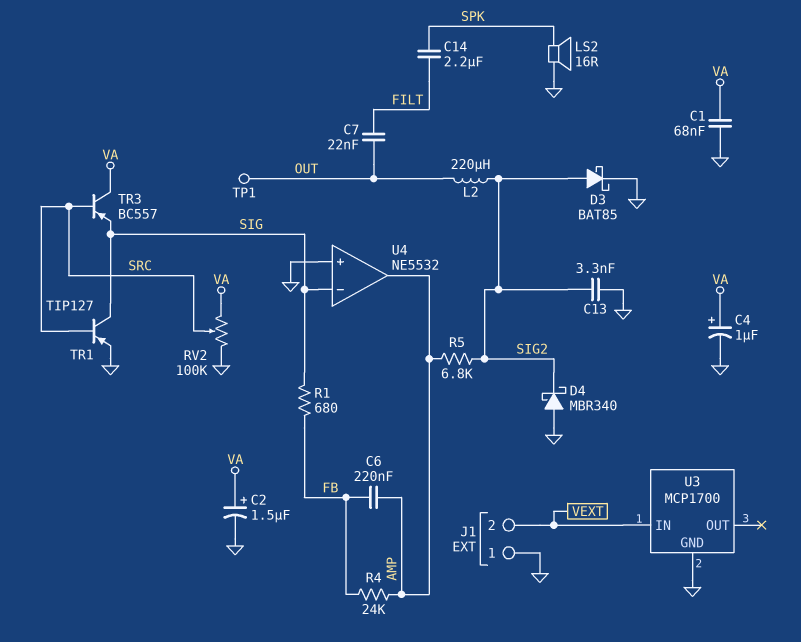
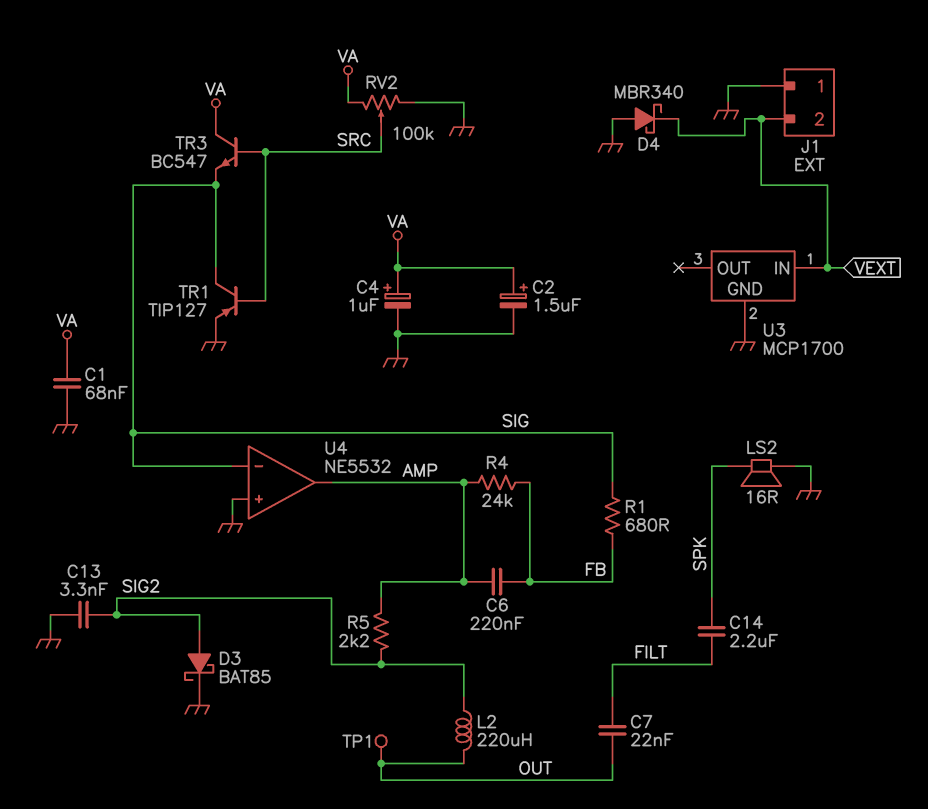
D4: schottky MBR340 (A GND, K SIG2) -> schottky MBR340 (A GND, K VEXT)
R5: 6.8k (AMP, SIG2) -> 2.2k (AMP, SIG2)
TR3: PNP BC557 (B SRC, C VA, E SIG) -> NPN BC547 (B SRC, C VA, E SIG)

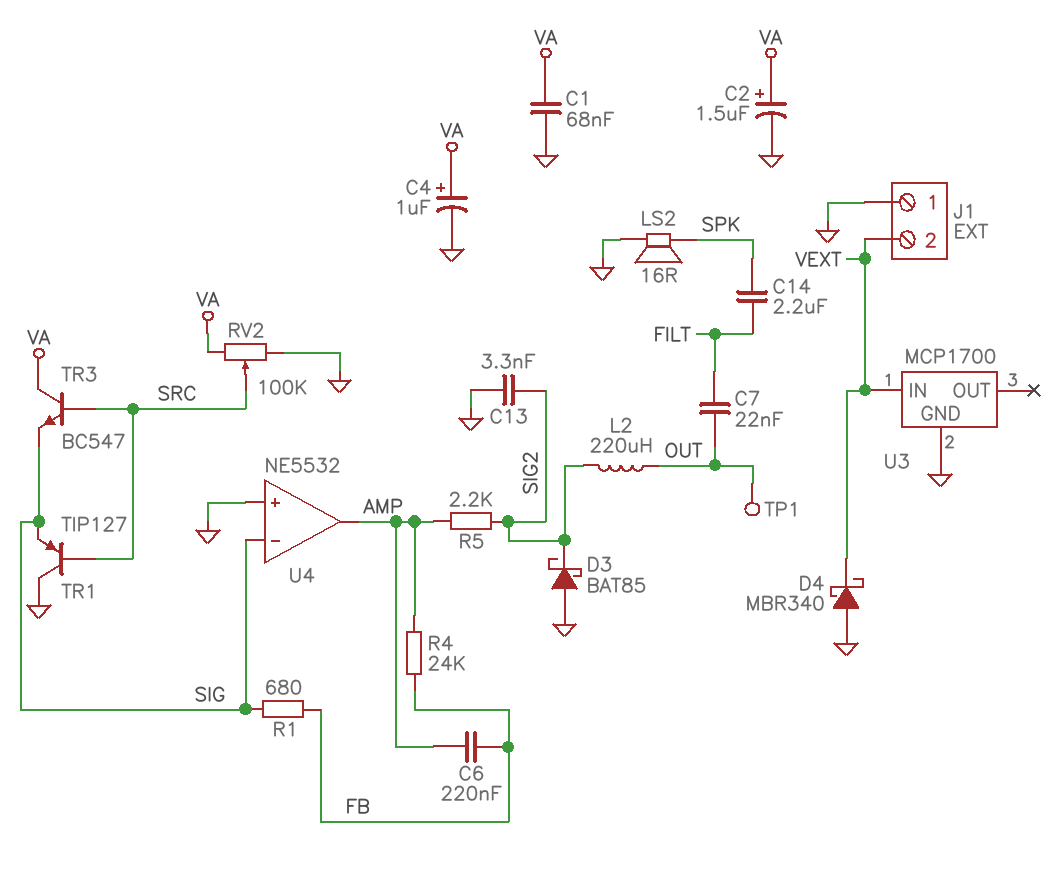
D3: schottky BAT85 (A SIG2, K GND) -> schottky BAT85 (A GND, K SIG2)
TR1: PNP TIP127 (B SRC, C SIG, E GND) -> PNP TIP127 (B SRC, C GND, E SIG)

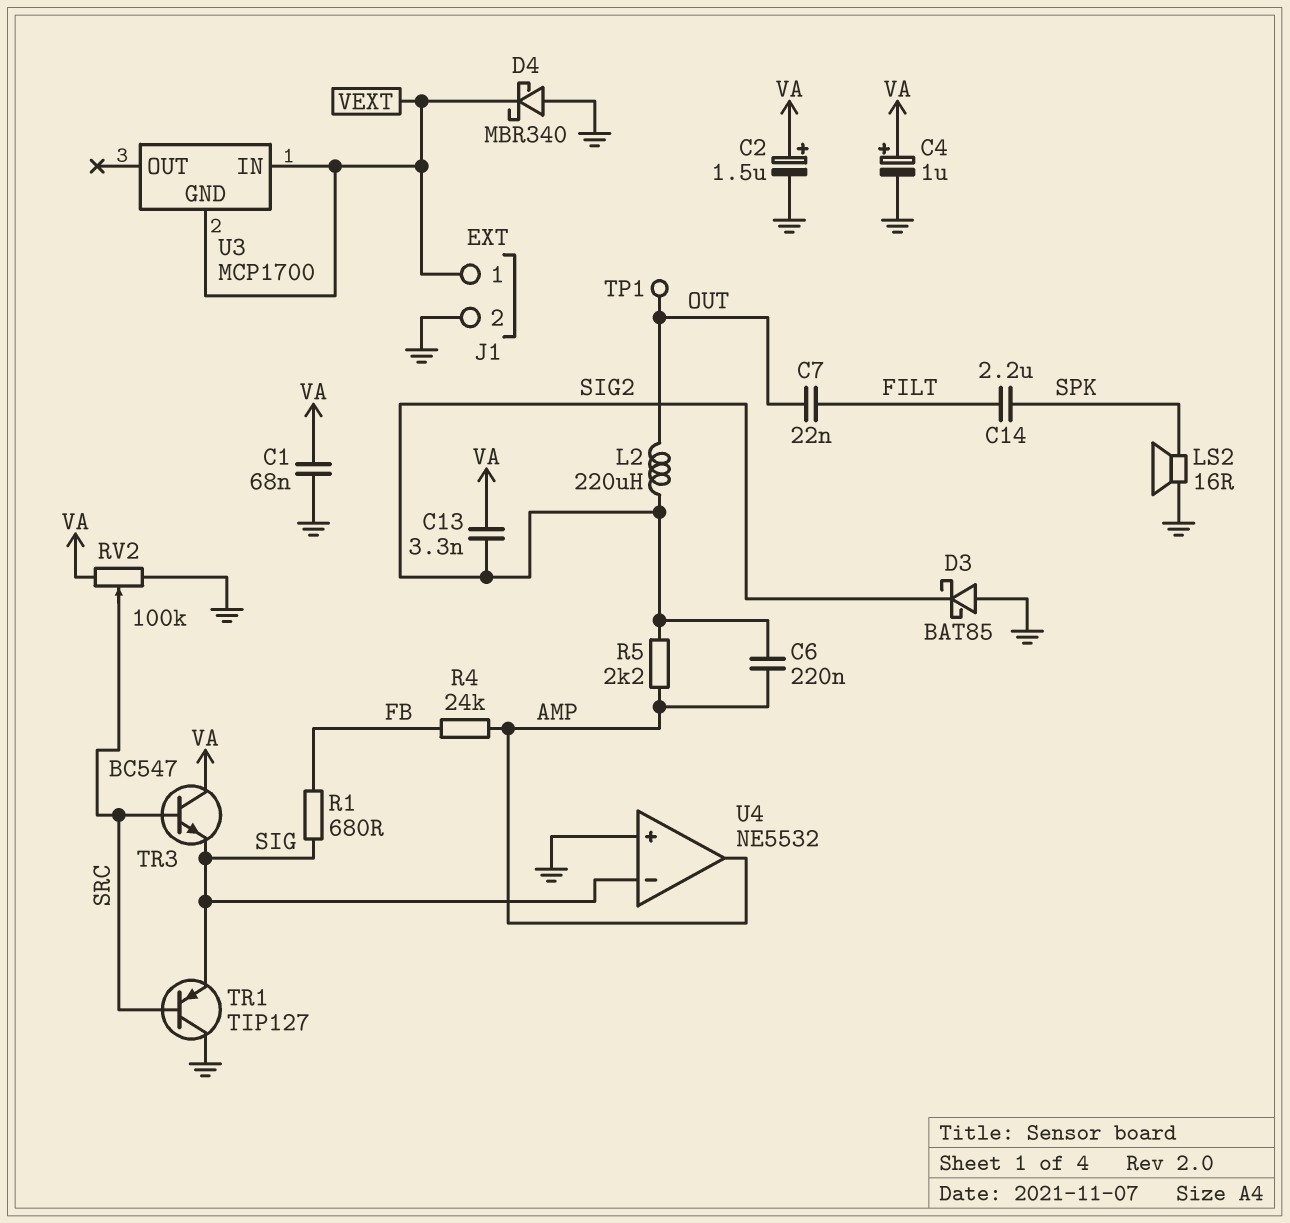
C6: 220nF (AMP, FB) -> 220nF (AMP, SIG2)
C13: 3.3nF (GND, SIG2) -> 3.3nF (SIG2, VA)
J1 pin 1: GND -> VEXT
J1 pin 2: VEXT -> GND
U3 pin GND: GND -> VEXT

